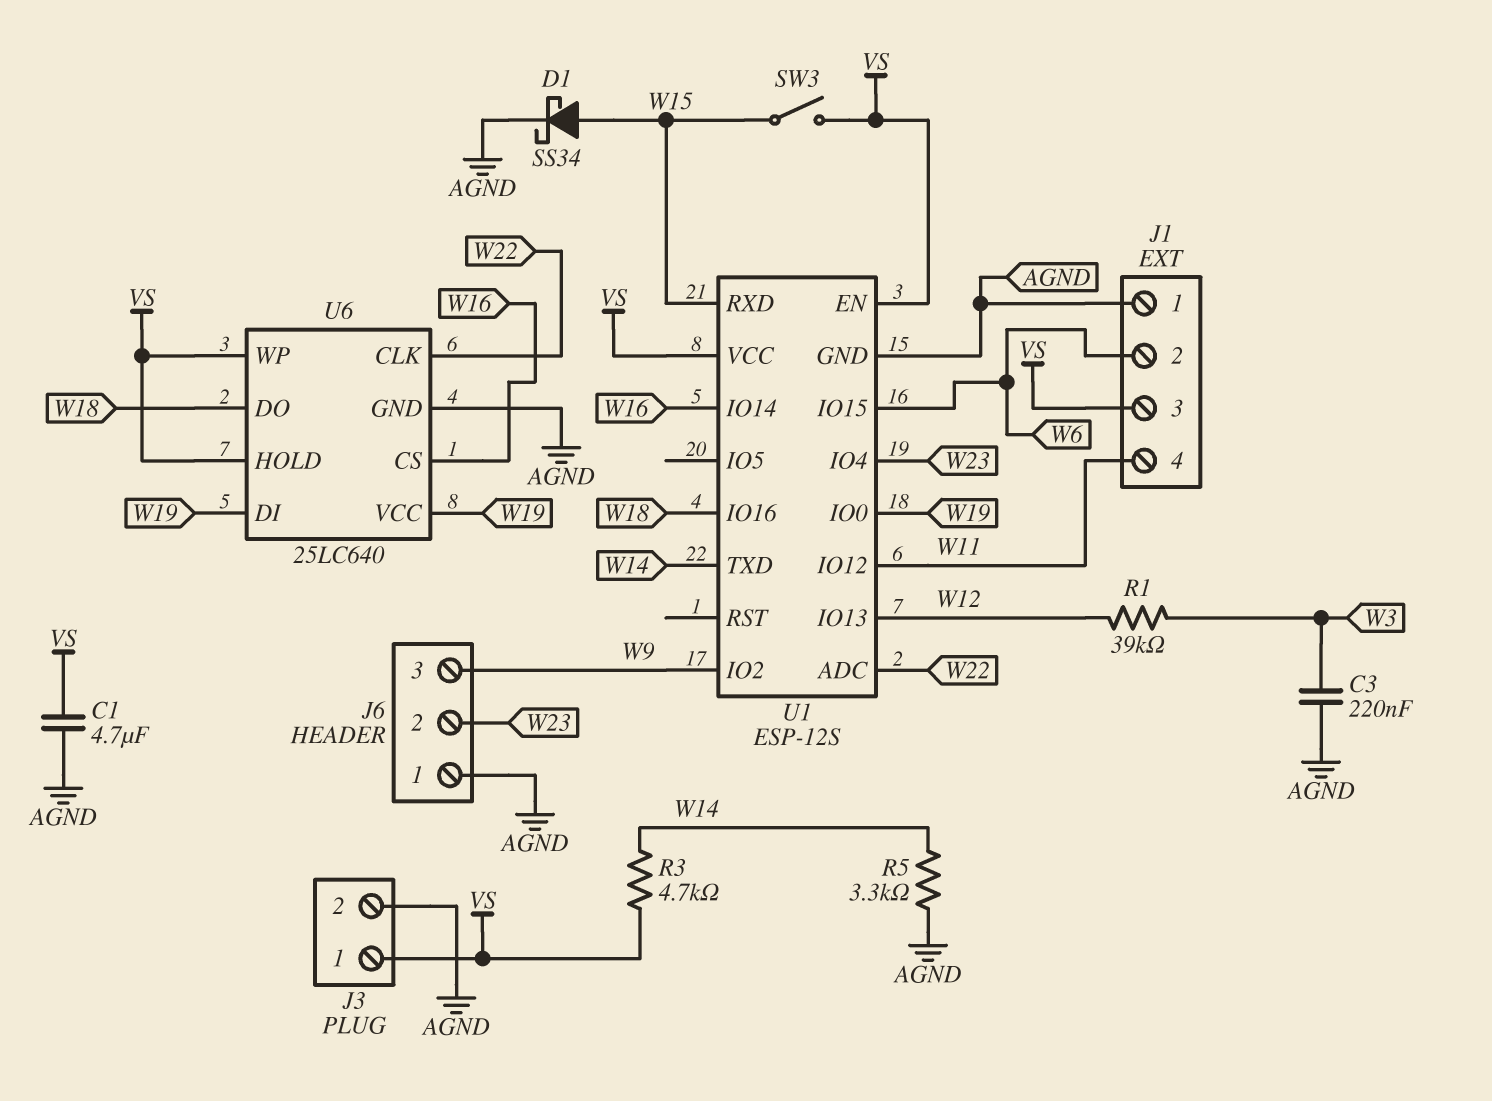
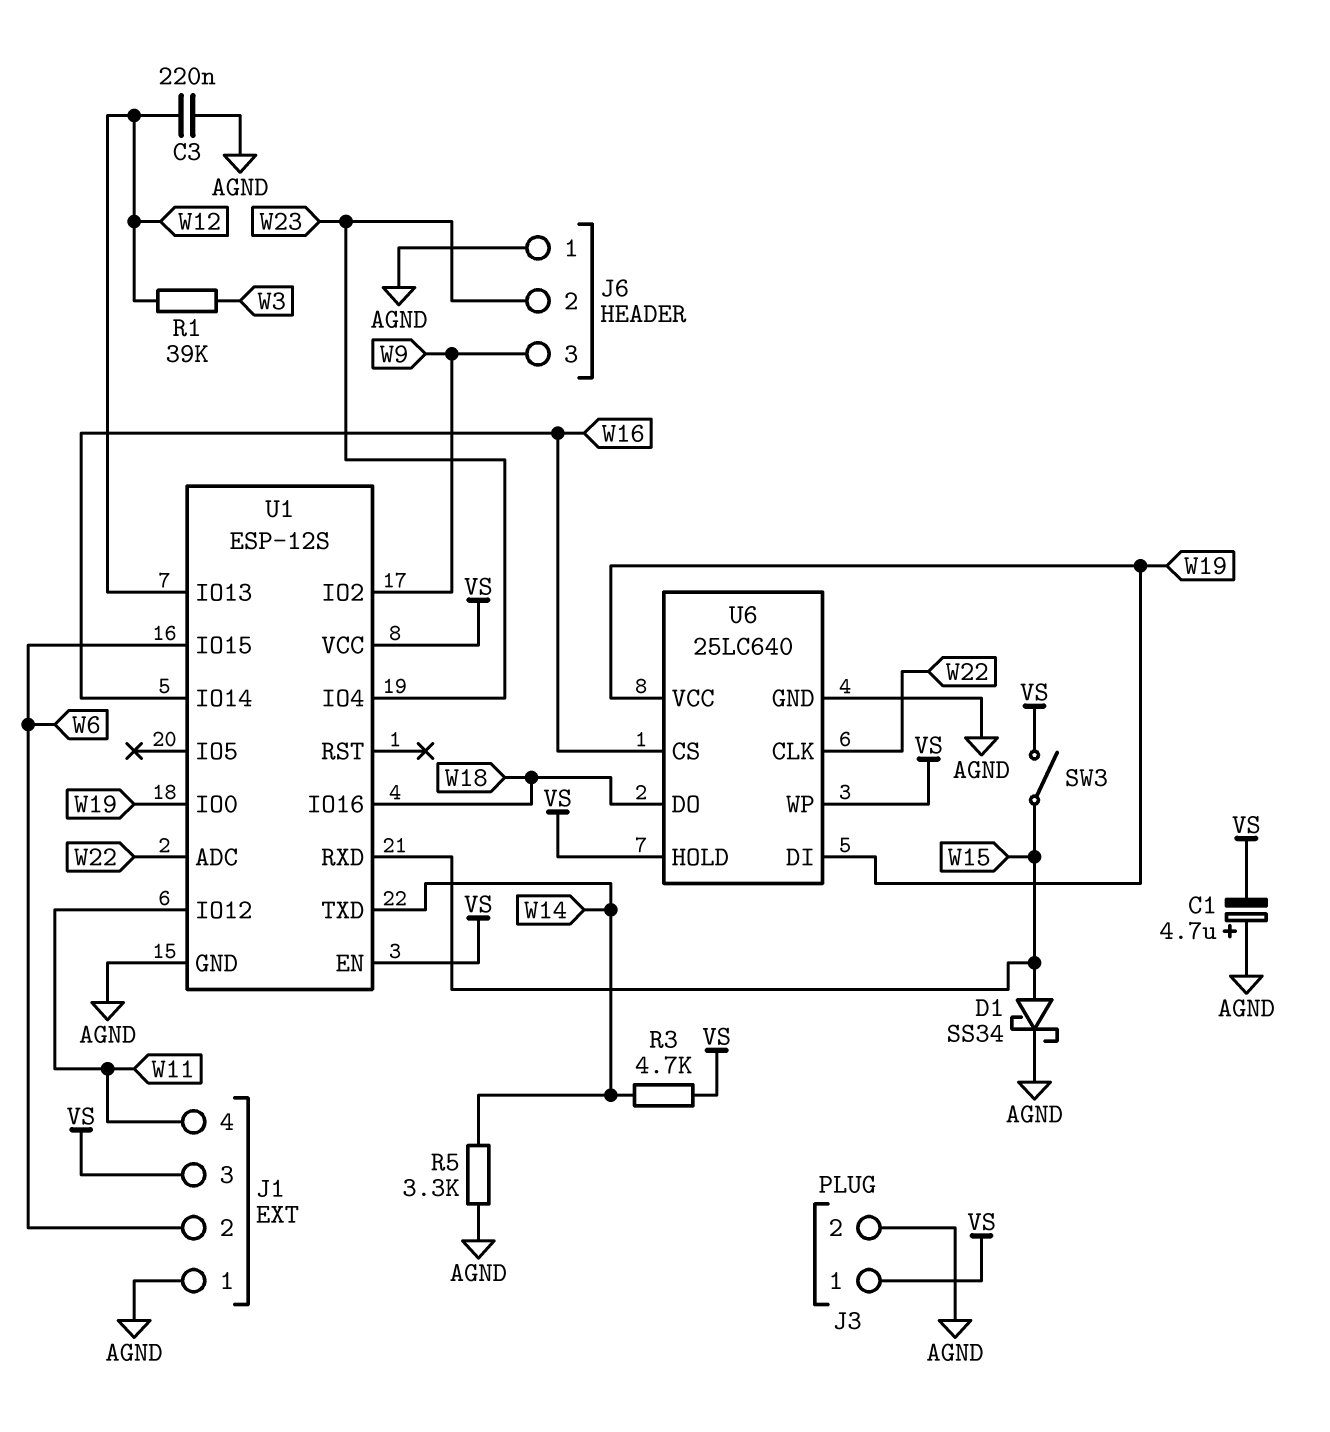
C1: 4.7uF (AGND, VS) -> 4.7uF (plus AGND, minus VS)
C3: 220nF (AGND, W3) -> 220nF (AGND, W12)

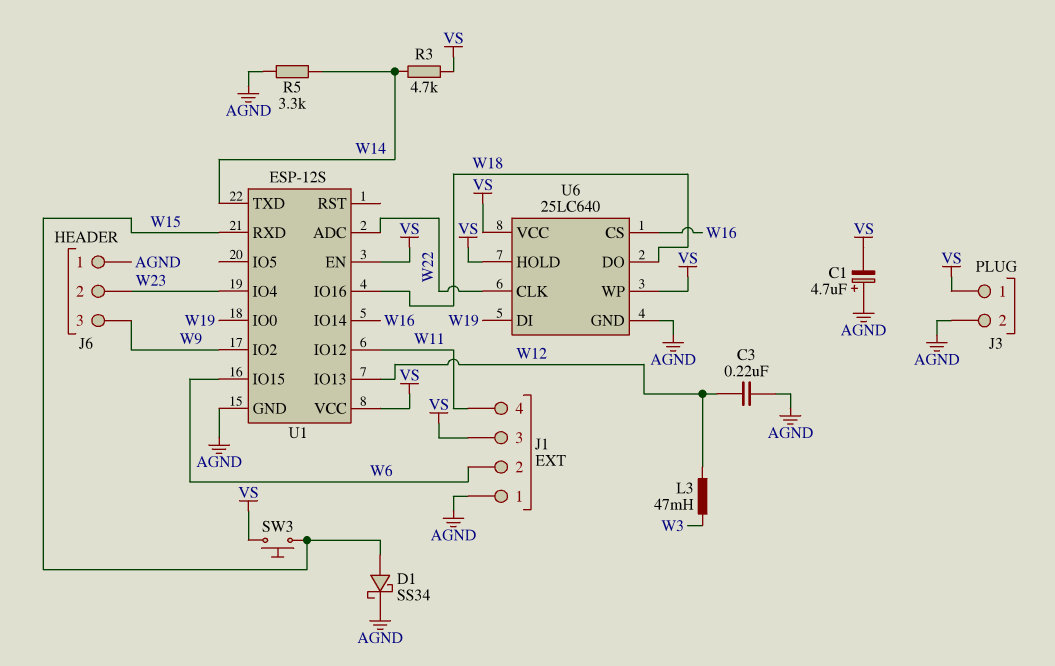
L3: none -> 47mH (W3, W12)
R1: 39k (W3, W12) -> none
SW3: switch (VS, W15) -> button (VS, W15)
U6 pin VCC: W19 -> VS

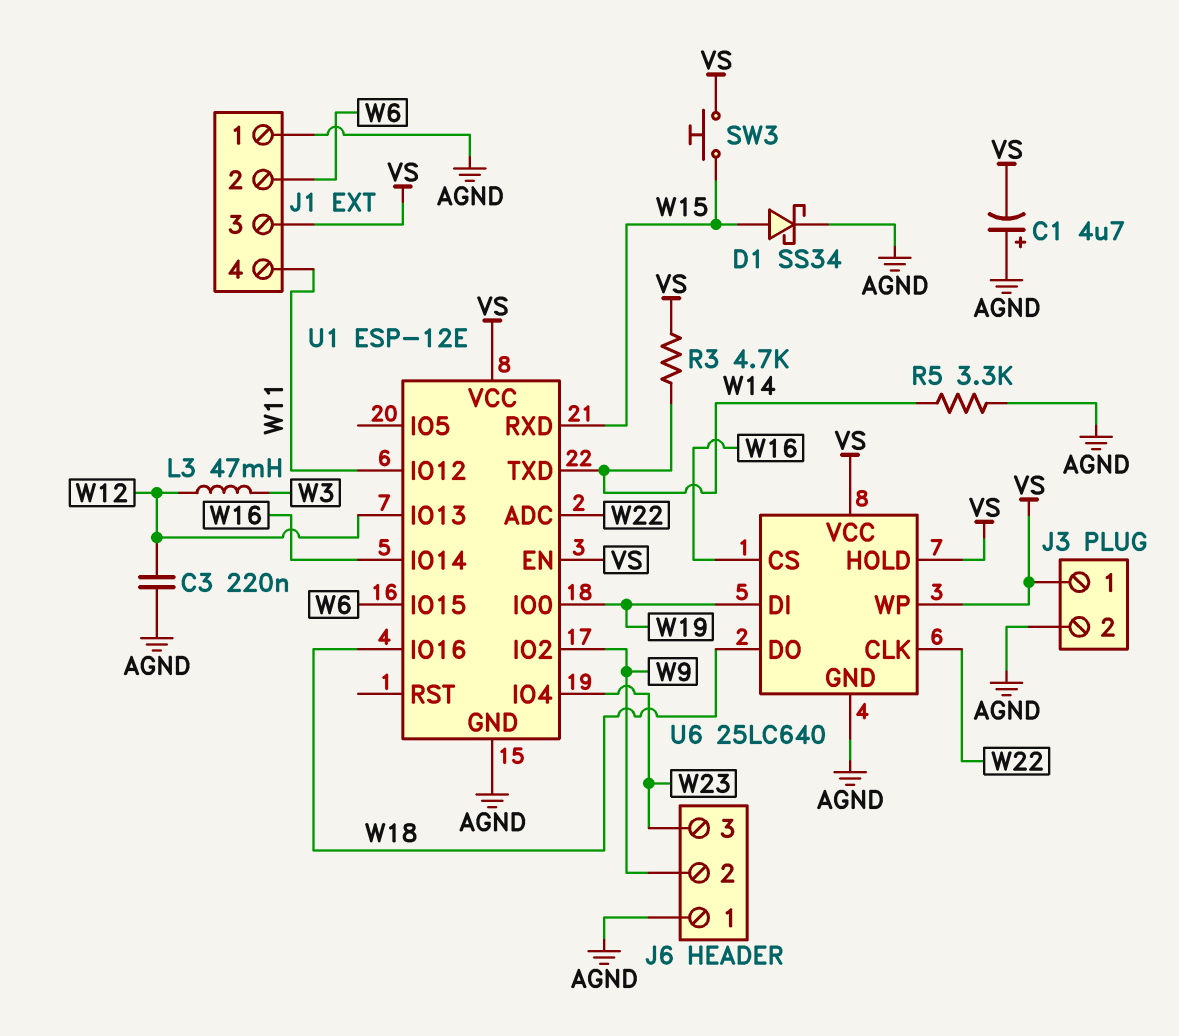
J6 pin 2: W23 -> W9
J6 pin 3: W9 -> W23
U1: ESP-12S -> ESP-12E

